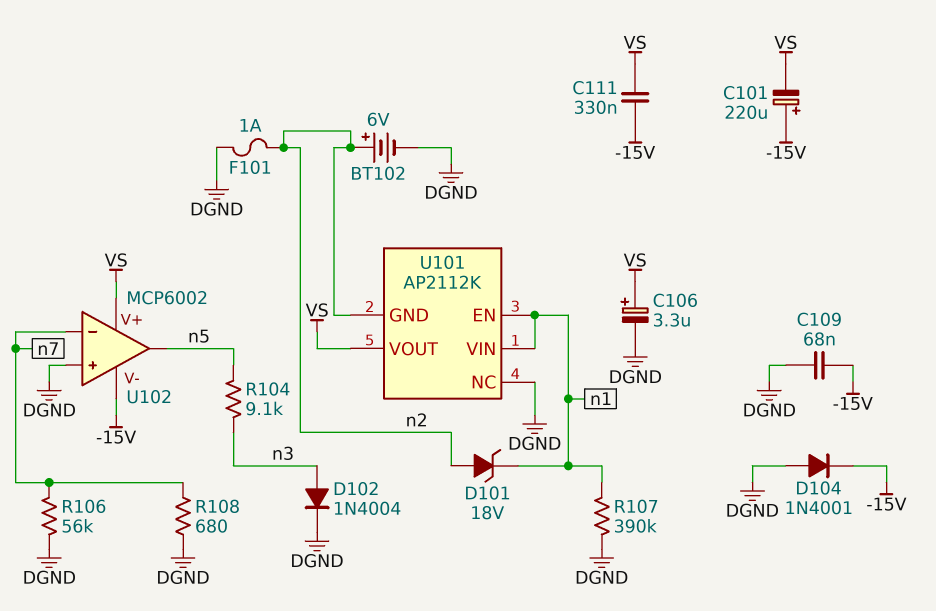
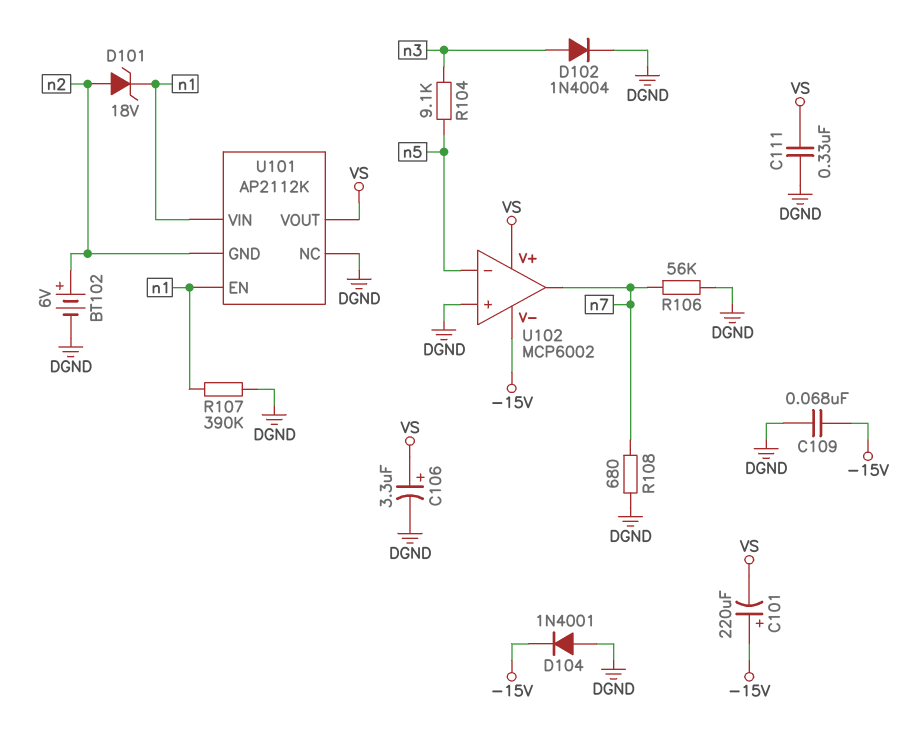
C111: 330nF (-15V, VS) -> 330nF (DGND, VS)
F101: 1A (DGND, n2) -> none
U102 pin in-: n7 -> n5
U102 pin out: n5 -> n7

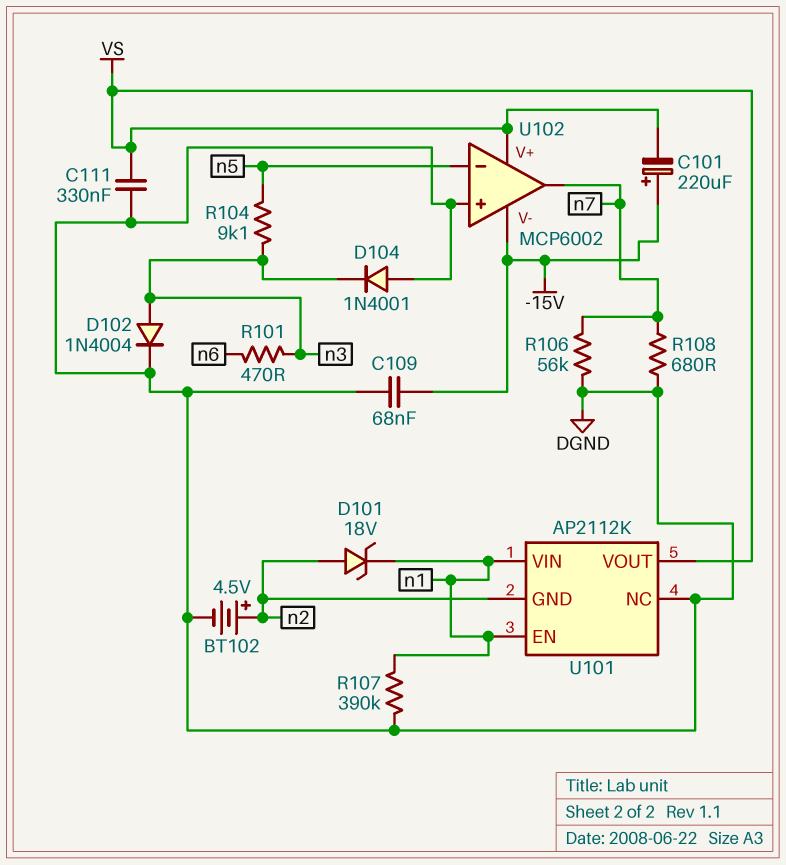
BT102: 6V (plus n2, minus DGND) -> 4.5V (plus n2, minus DGND)
C106: 3.3uF (plus VS, minus DGND) -> none
D104: diode 1N4001 (A DGND, K -15V) -> diode 1N4001 (A DGND, K n3)
R101: none -> 470 (n3, n6)

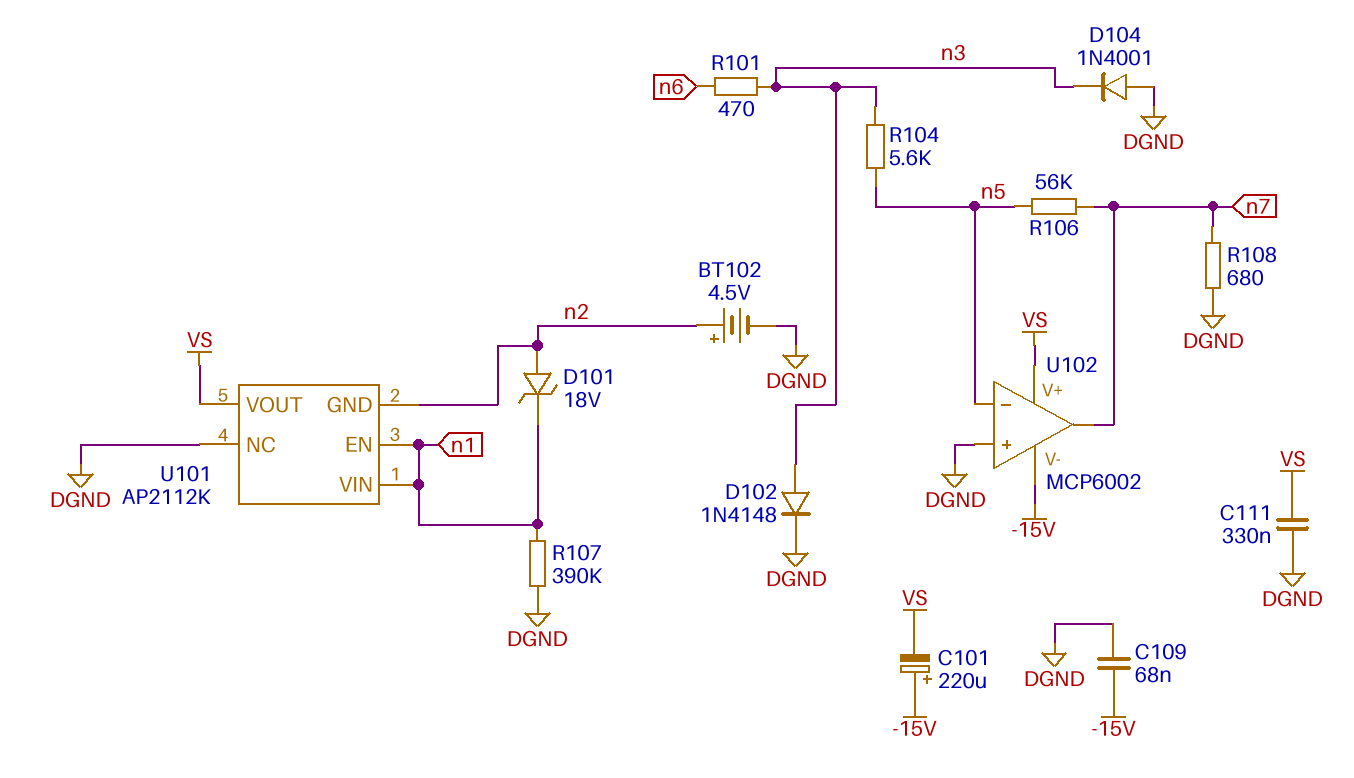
D102: diode 1N4004 (A n3, K DGND) -> diode 1N4148 (A n3, K DGND)
R104: 9.1k (n3, n5) -> 5.6k (n3, n5)
R106: 56k (DGND, n7) -> 56k (n5, n7)

